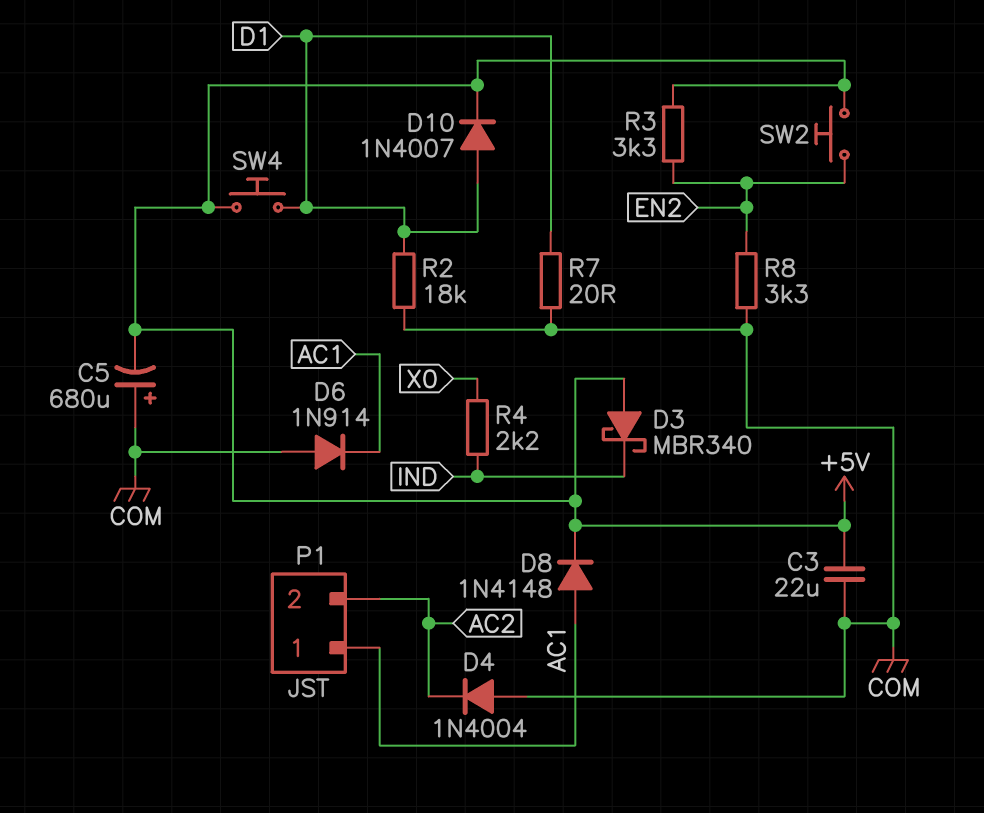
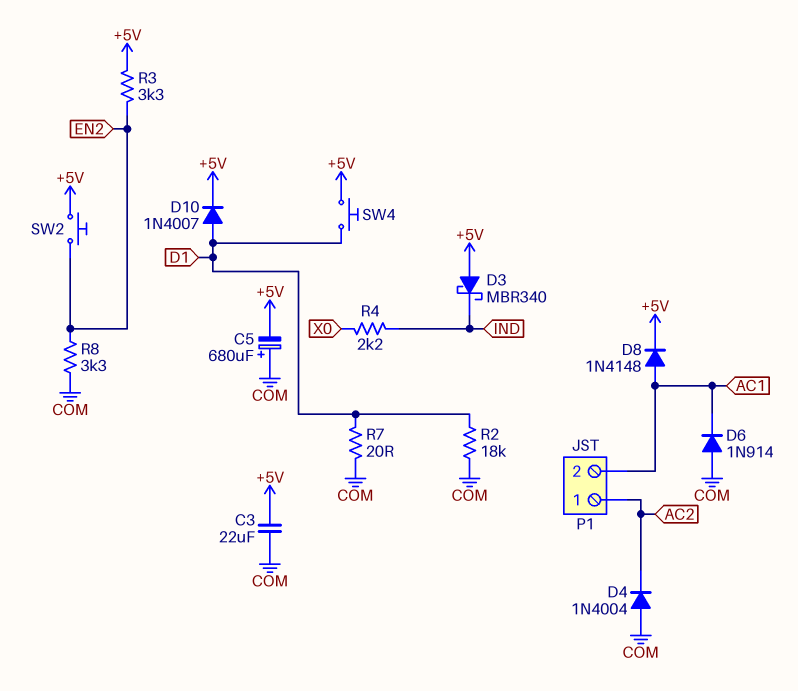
P1 pin 1: AC1 -> AC2
P1 pin 2: AC2 -> AC1

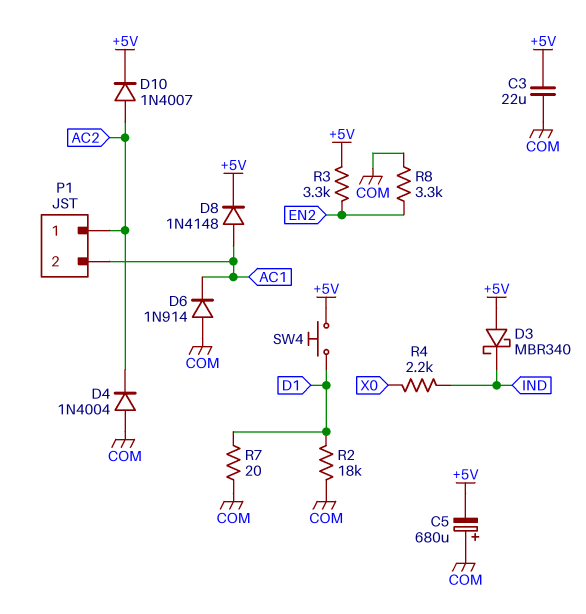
D10: diode 1N4007 (A D1, K +5V) -> diode 1N4007 (A AC2, K +5V)
SW2: button (+5V, EN2) -> none

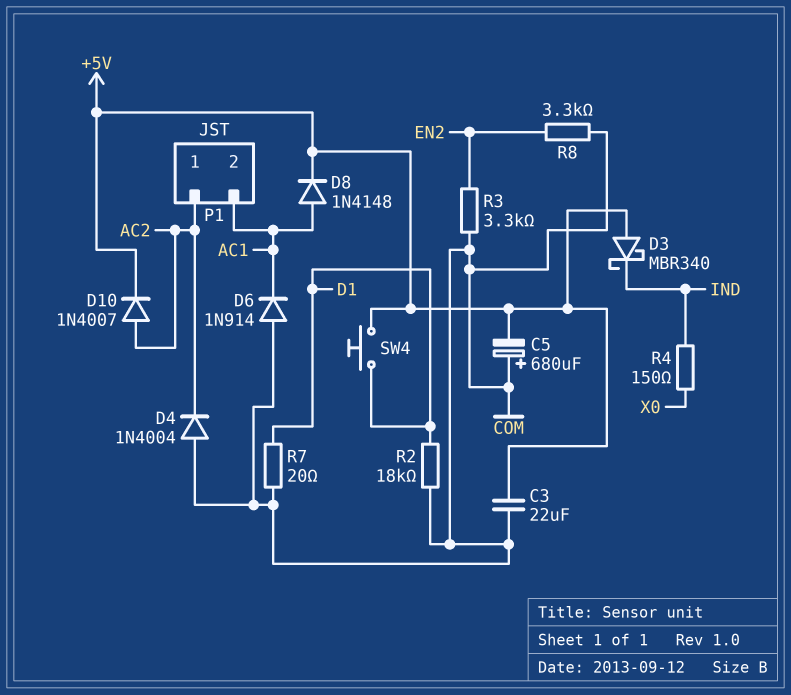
R3: 3.3k (+5V, EN2) -> 3.3k (COM, EN2)
R4: 2.2k (IND, X0) -> 150 (IND, X0)

